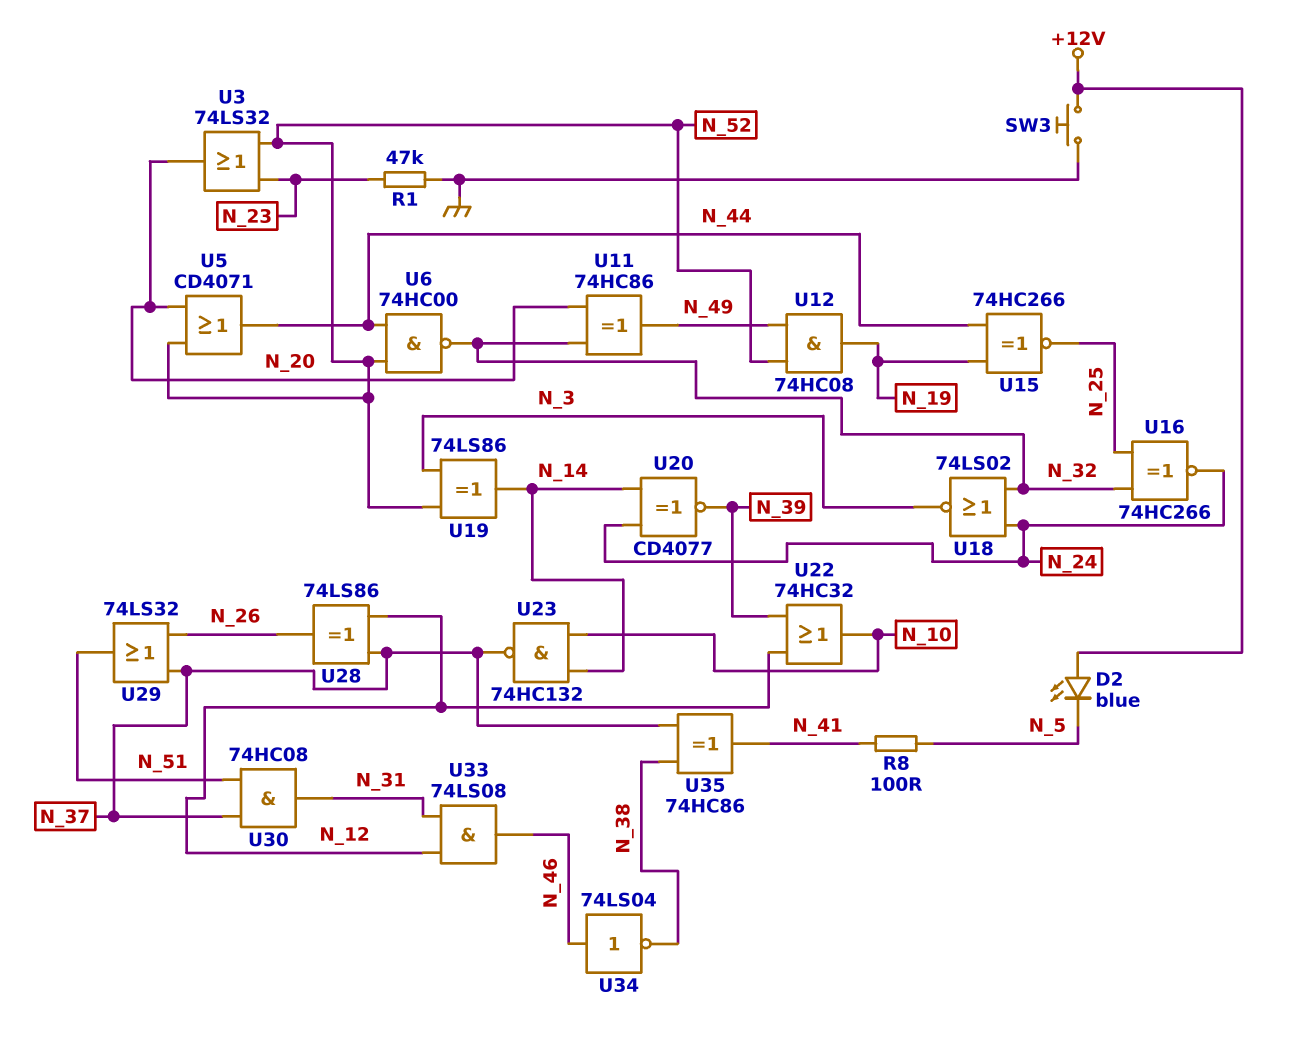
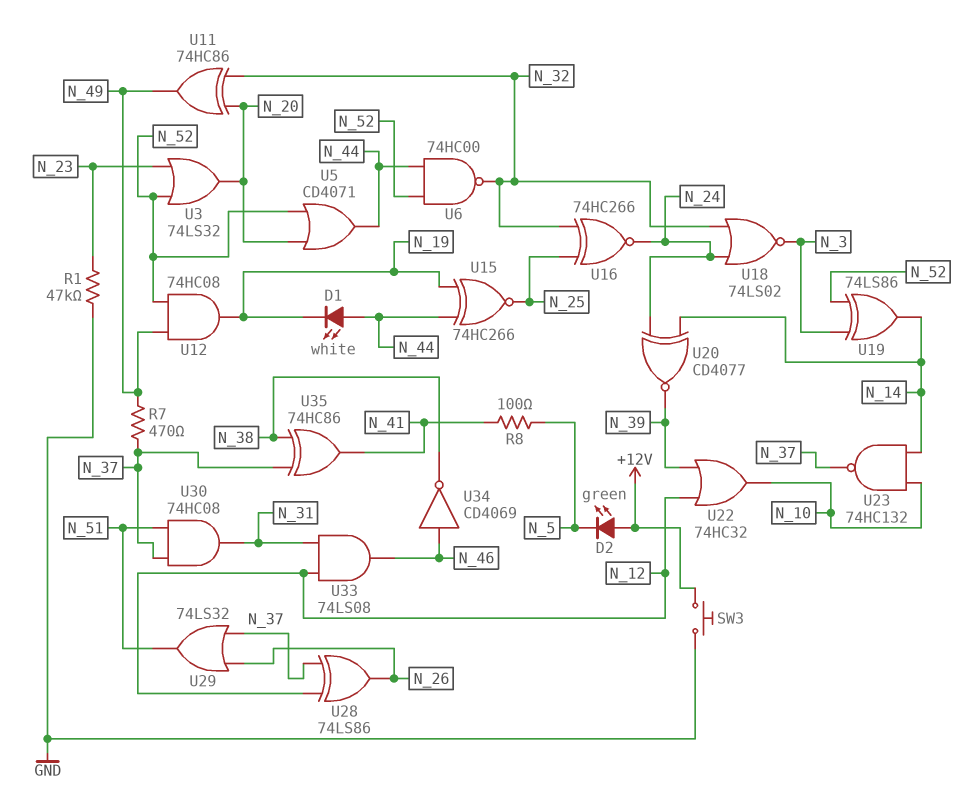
D1: none -> LED white (A N_44, K N_19)
D2: LED blue (A +12V, K N_5) -> LED green (A +12V, K N_5)
R7: none -> 470 (N_37, N_49)
U34: NOT 74LS04 (in N_46, out N_38) -> NOT CD4069 (in N_46, out N_38)

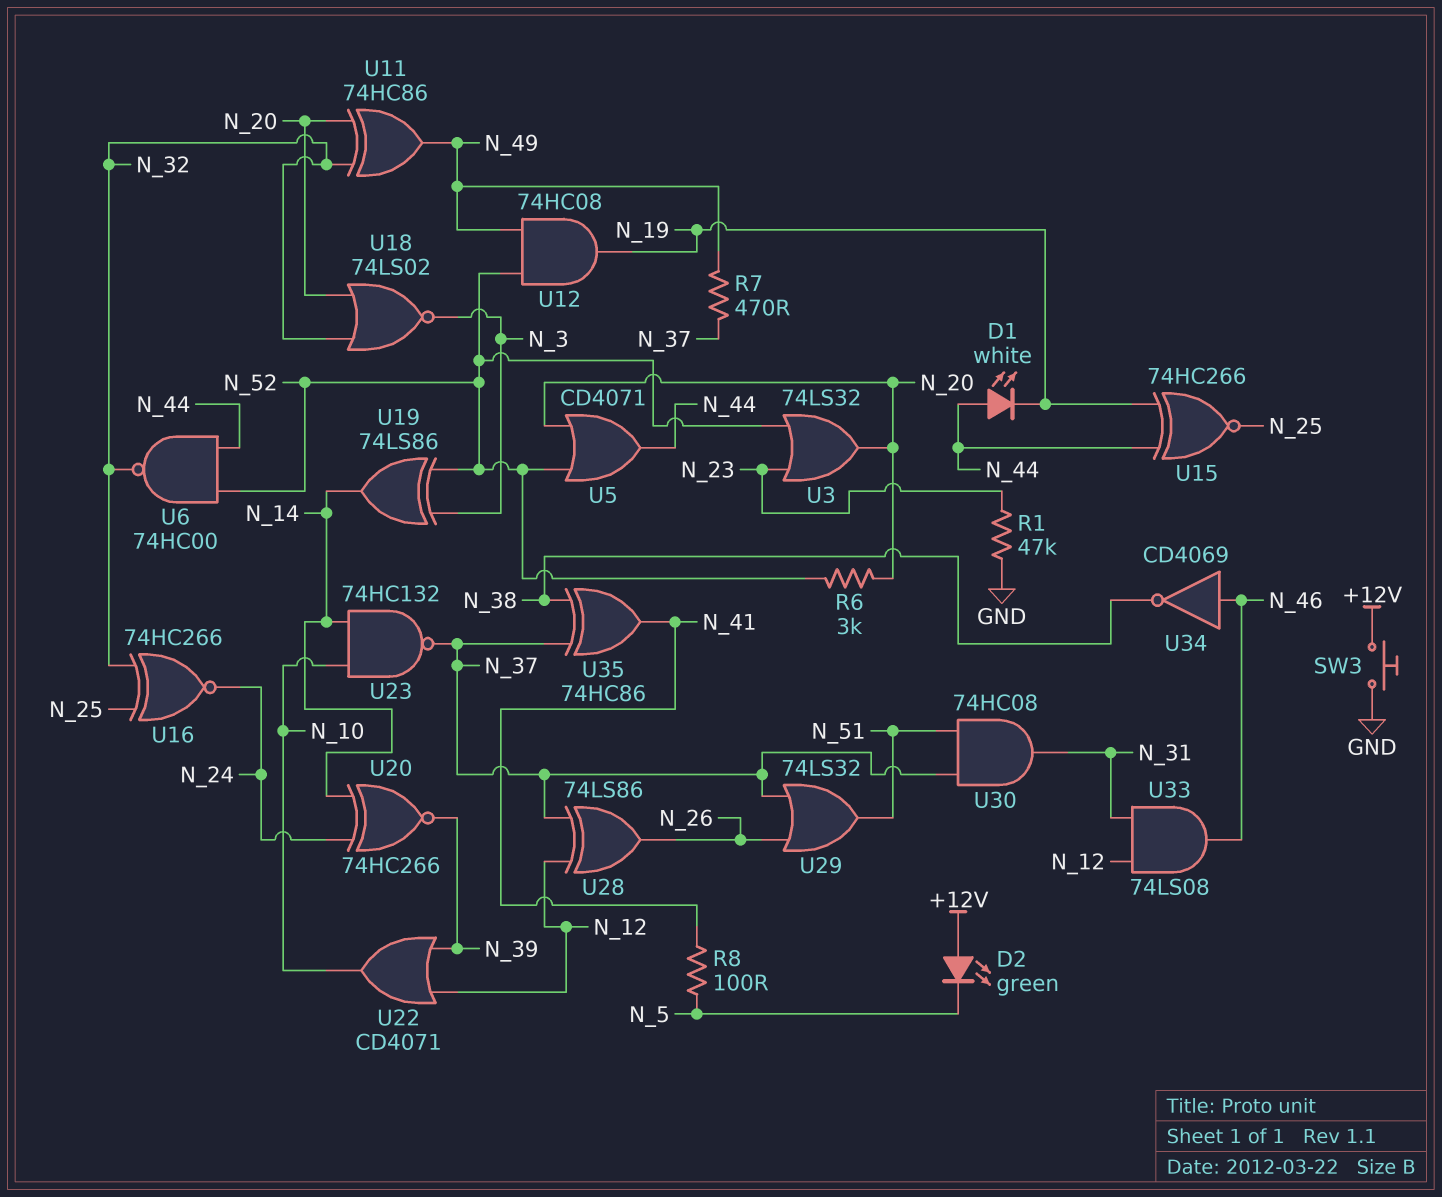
R6: none -> 3k (N_20, N_52)
U18: NOR 74LS02 (in N_24, in N_32, out N_3) -> NOR 74LS02 (in N_20, in N_32, out N_3)
U20: XNOR CD4077 (in N_14, in N_24, out N_39) -> XNOR 74HC266 (in N_14, in N_24, out N_39)
U22: OR 74HC32 (in N_12, in N_39, out N_10) -> OR CD4071 (in N_12, in N_39, out N_10)

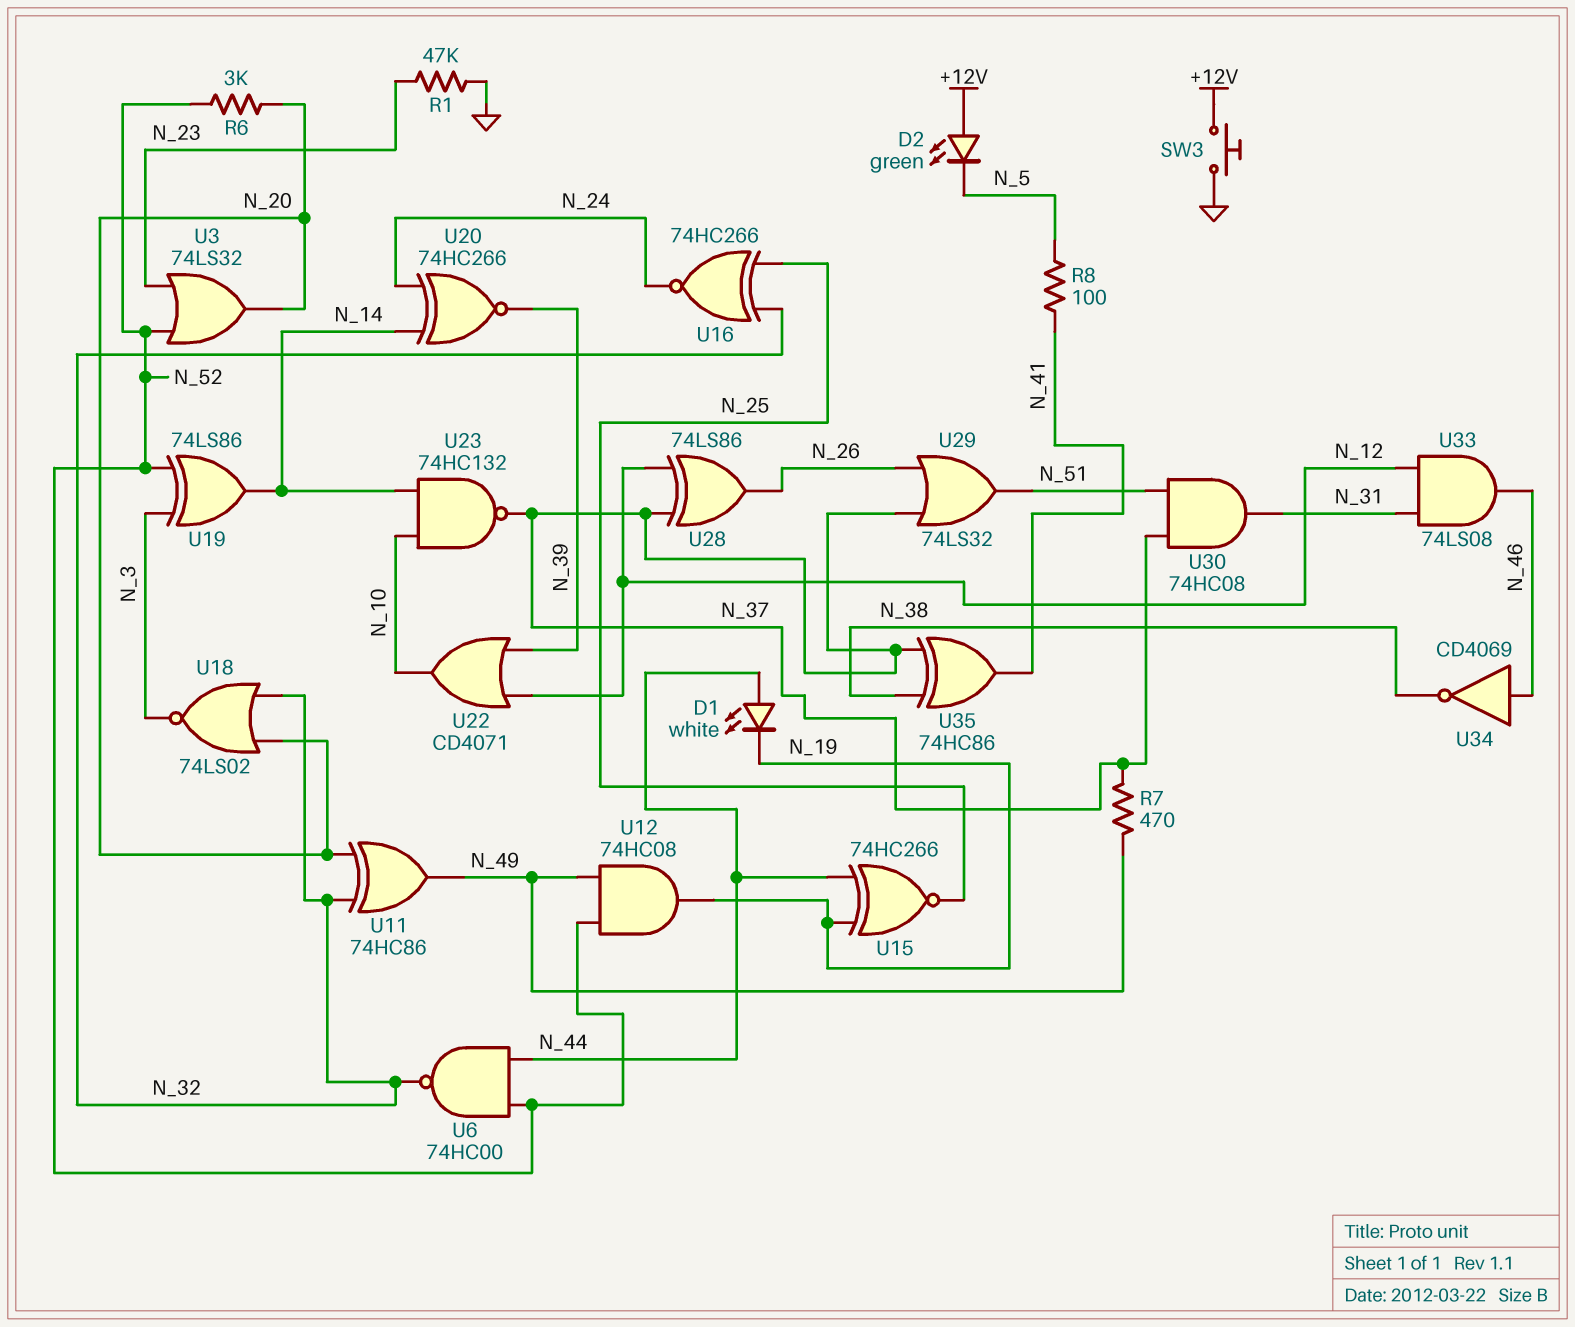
U5: OR CD4071 (in N_20, in N_52, out N_44) -> none

